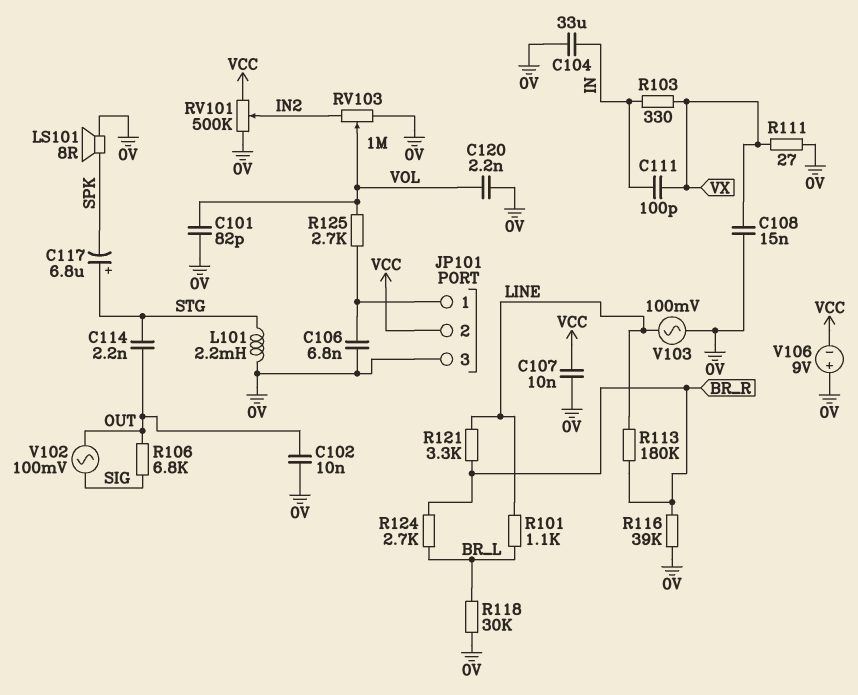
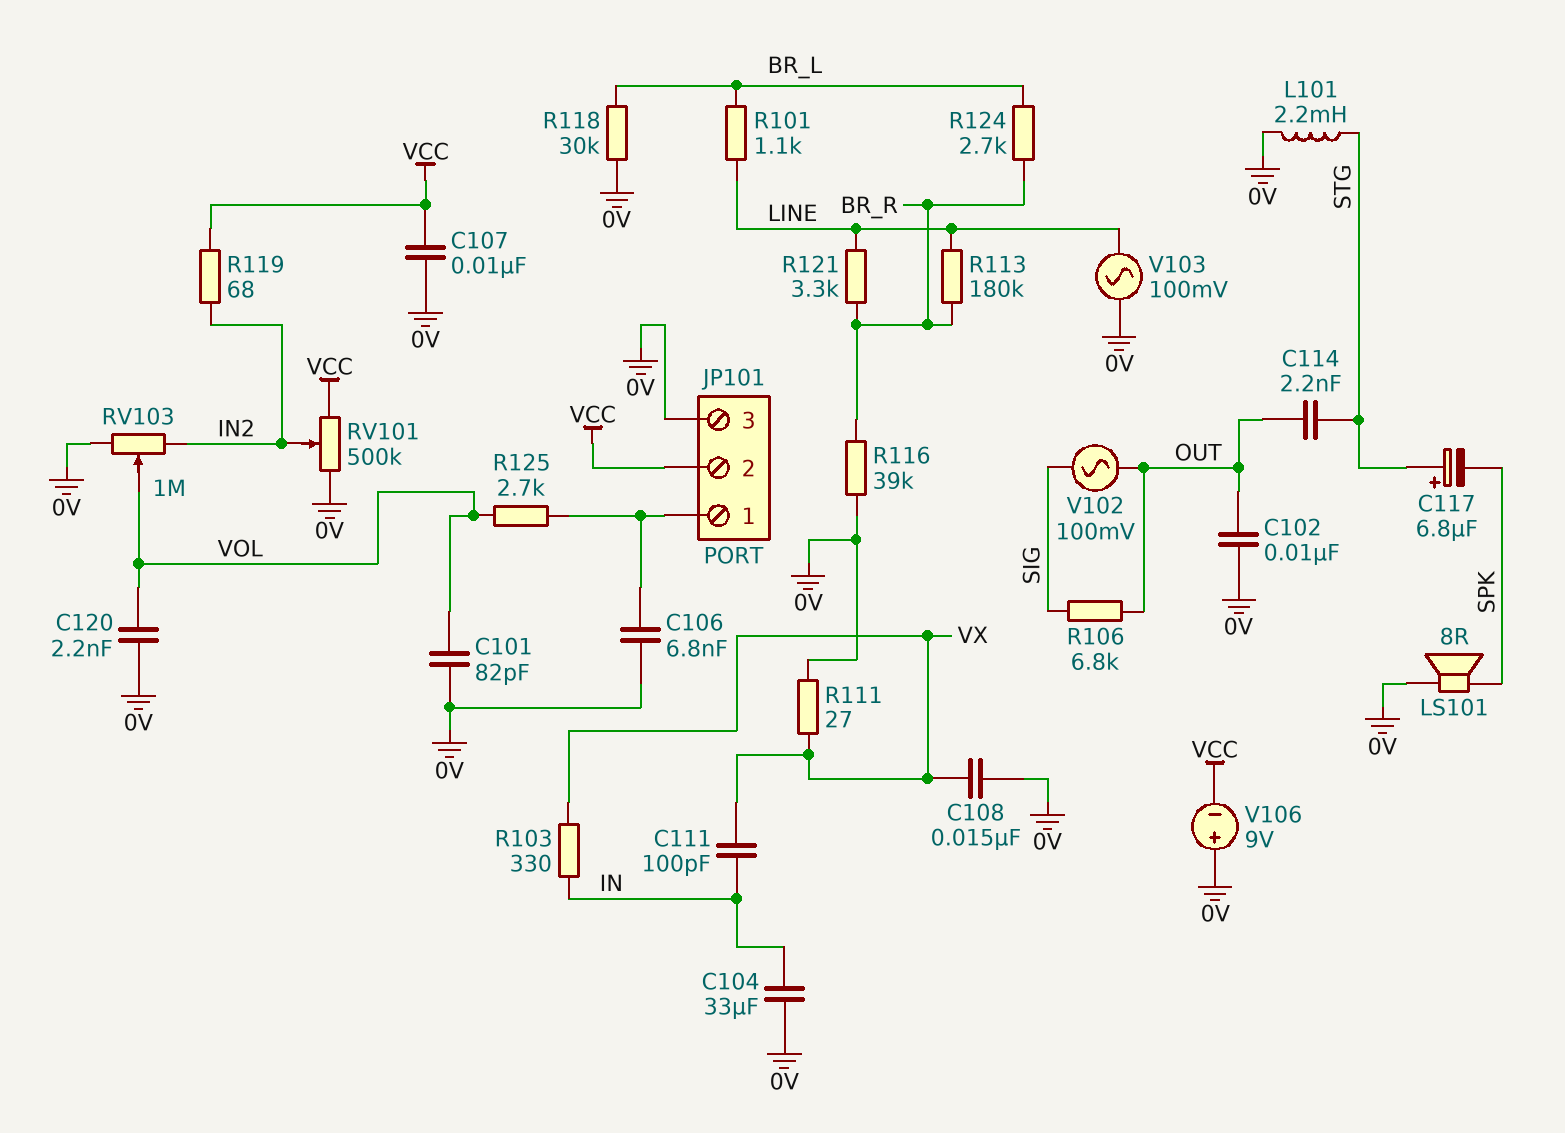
R119: none -> 68 (IN2, VCC)

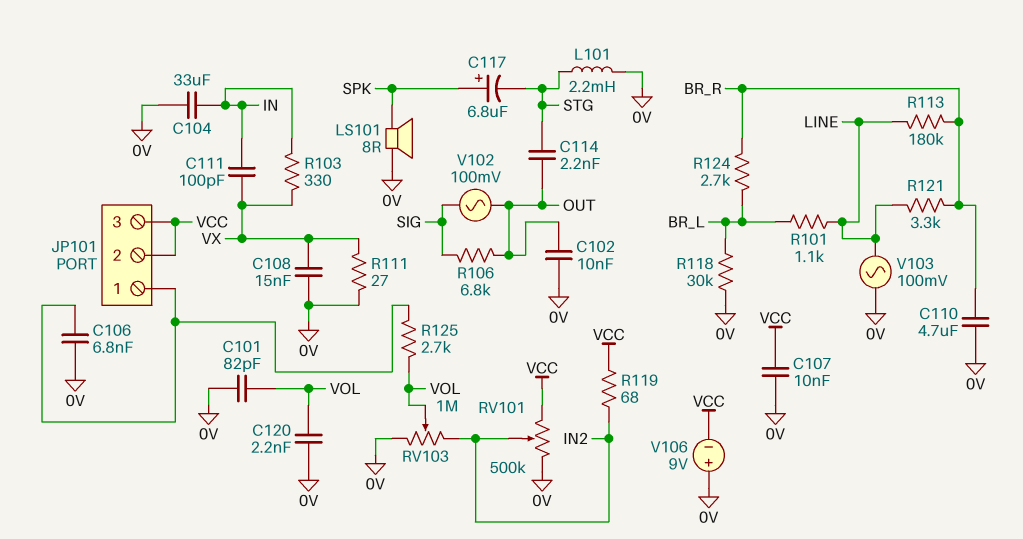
C110: none -> 4.7uF (0V, BR_R)
C117: 6.8uF (plus STG, minus SPK) -> 6.8uF (plus SPK, minus STG)
JP101 pin 3: 0V -> VCC
R116: 39k (0V, BR_R) -> none

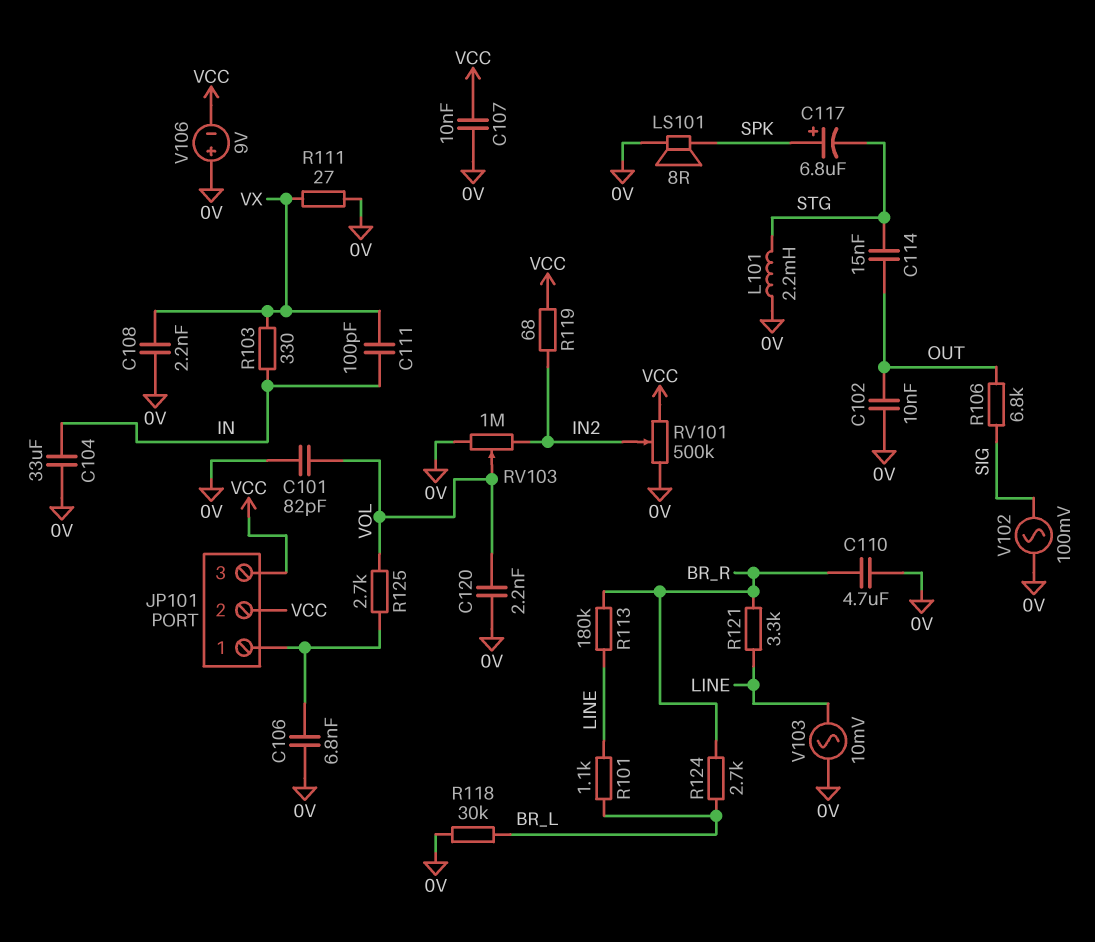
C108: 15nF (0V, VX) -> 2.2nF (0V, VX)
C114: 2.2nF (OUT, STG) -> 15nF (OUT, STG)
V102: AC 100mV (OUT, SIG) -> AC 100mV (0V, SIG)
V103: AC 100mV (0V, LINE) -> AC 10mV (0V, LINE)

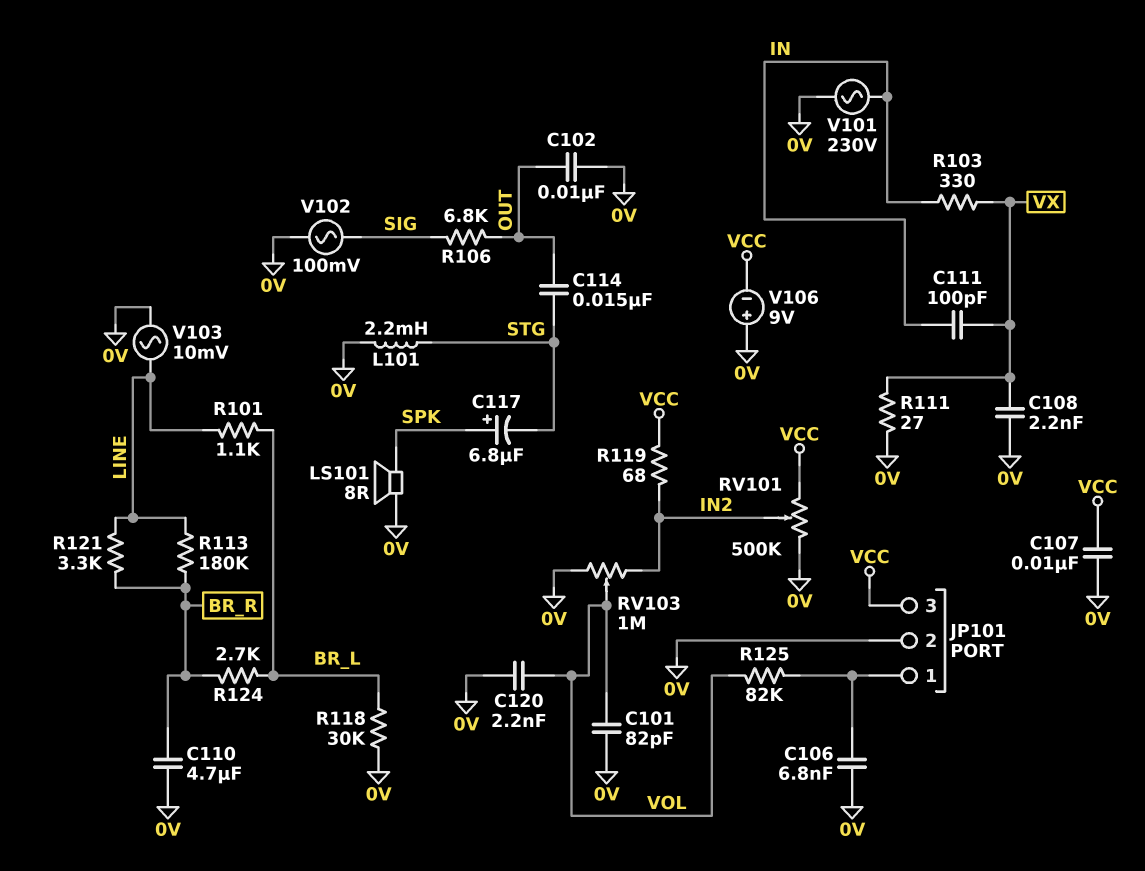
C104: 33uF (0V, IN) -> none
JP101 pin 2: VCC -> 0V
R125: 2.7k (JP101/1, VOL) -> 82k (JP101/1, VOL)
V101: none -> AC 230V (0V, IN)

